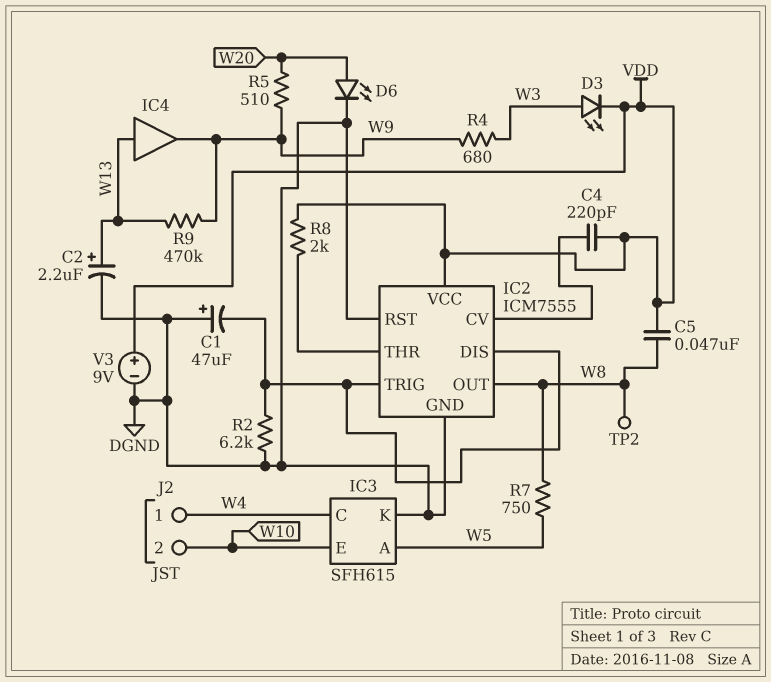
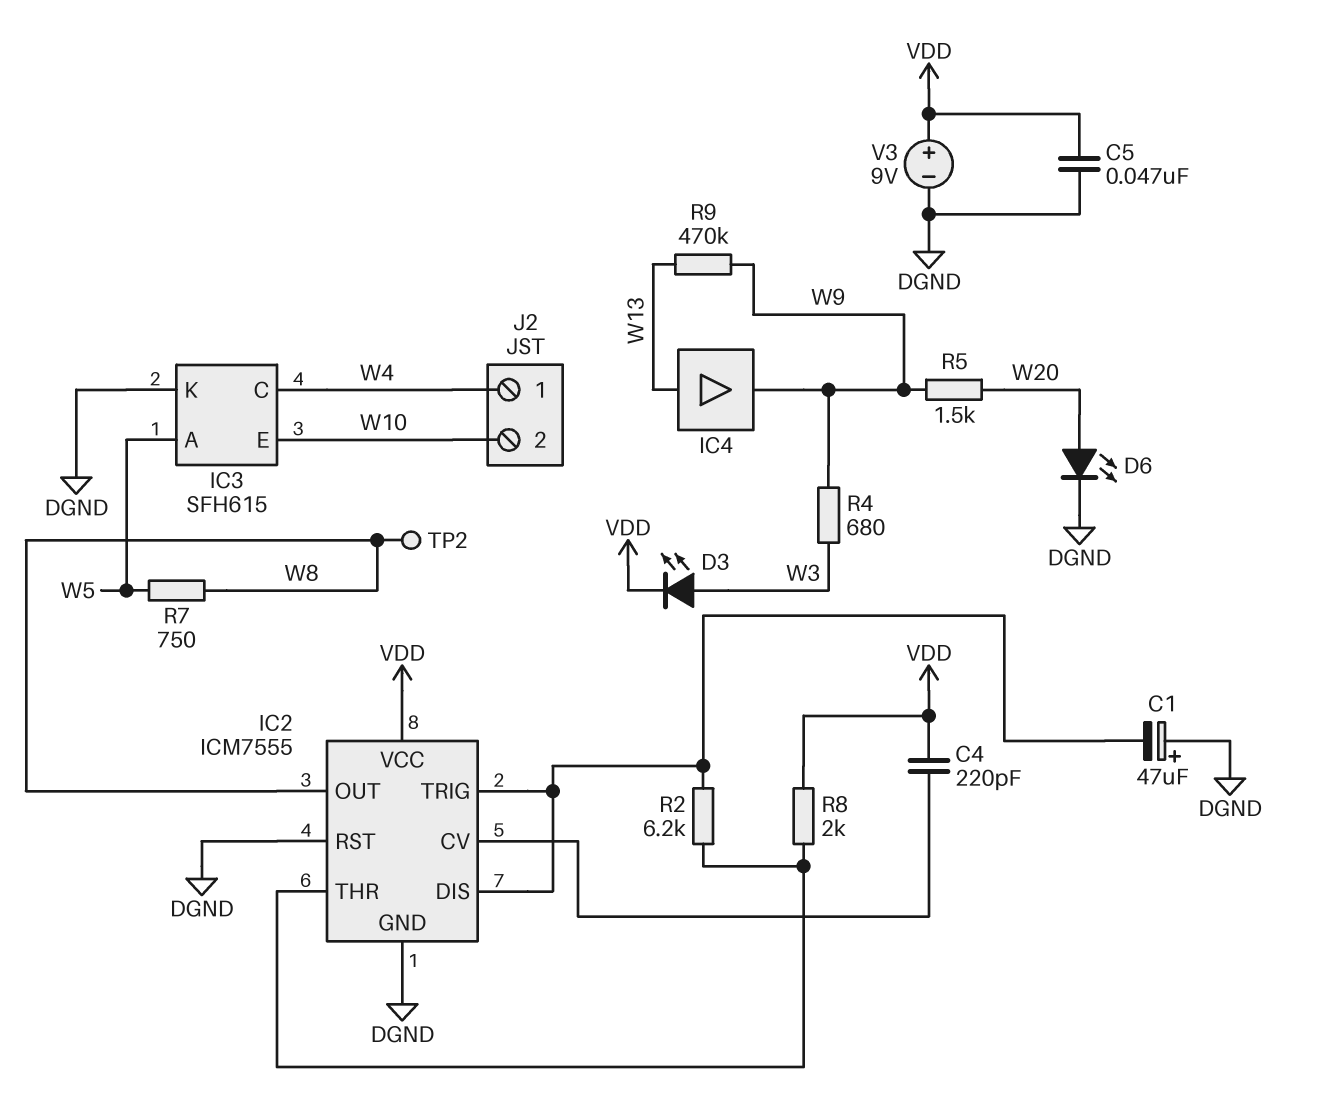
C2: 2.2uF (plus W13, minus DGND) -> none
C5: 47nF (VDD, W8) -> 47nF (DGND, VDD)
R2: 6.2k (DGND, IC2/DIS) -> 6.2k (IC2/DIS, IC2/THR)
R5: 510 (W9, W20) -> 1.5k (W9, W20)

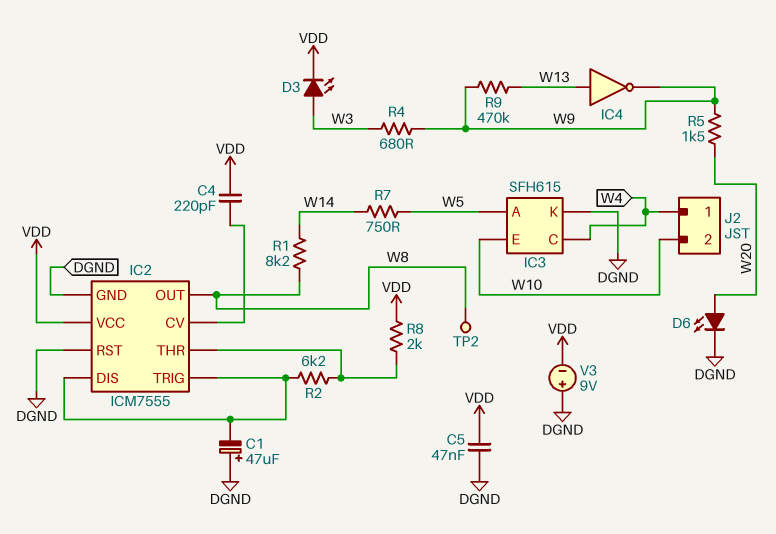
IC4: buffer (in W13, out W9) -> NOT (in W13, out W9)
R1: none -> 8.2k (W8, W14)
R7: 750 (W5, W8) -> 750 (W5, W14)
V3: 9V (plus VDD, minus DGND) -> 9V (plus DGND, minus VDD)

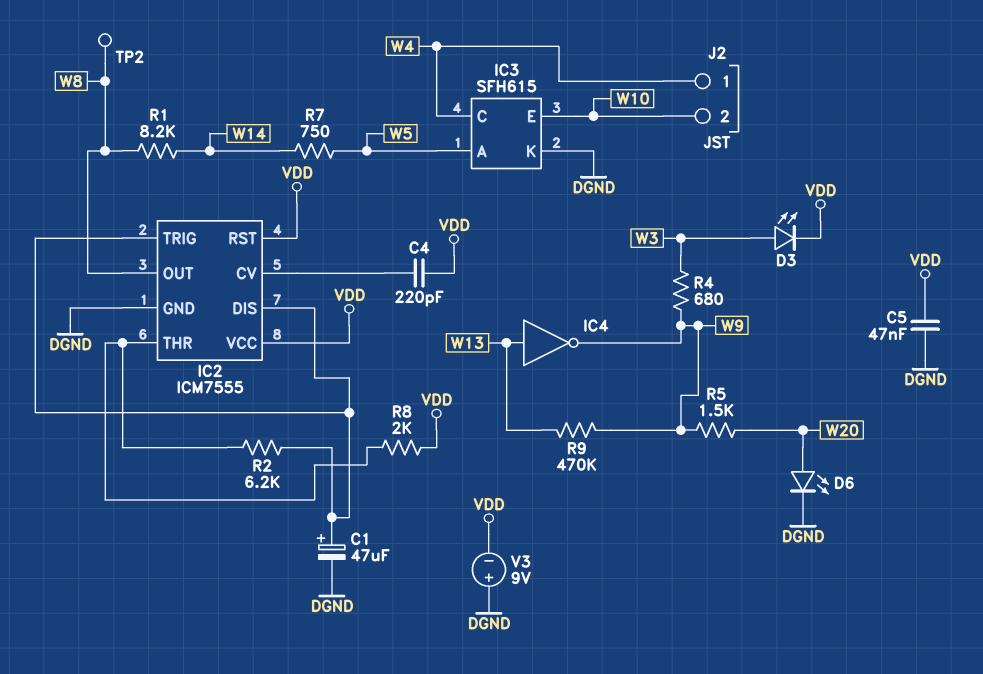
C1: 47uF (plus DGND, minus IC2/DIS) -> 47uF (plus IC2/DIS, minus DGND)
IC2 pin RST: DGND -> VDD

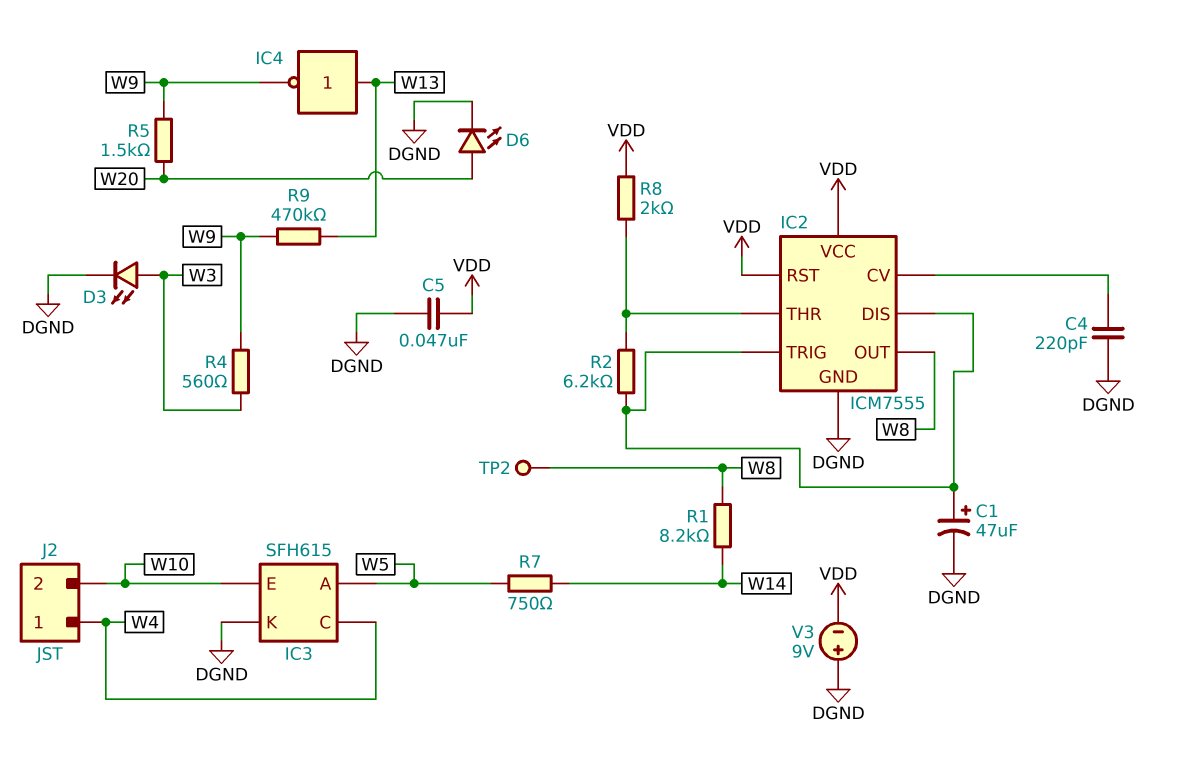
C4: 220pF (IC2/CV, VDD) -> 220pF (DGND, IC2/CV)
D3: LED (A W3, K VDD) -> LED (A W3, K DGND)
R4: 680 (W3, W9) -> 560 (W3, W9)

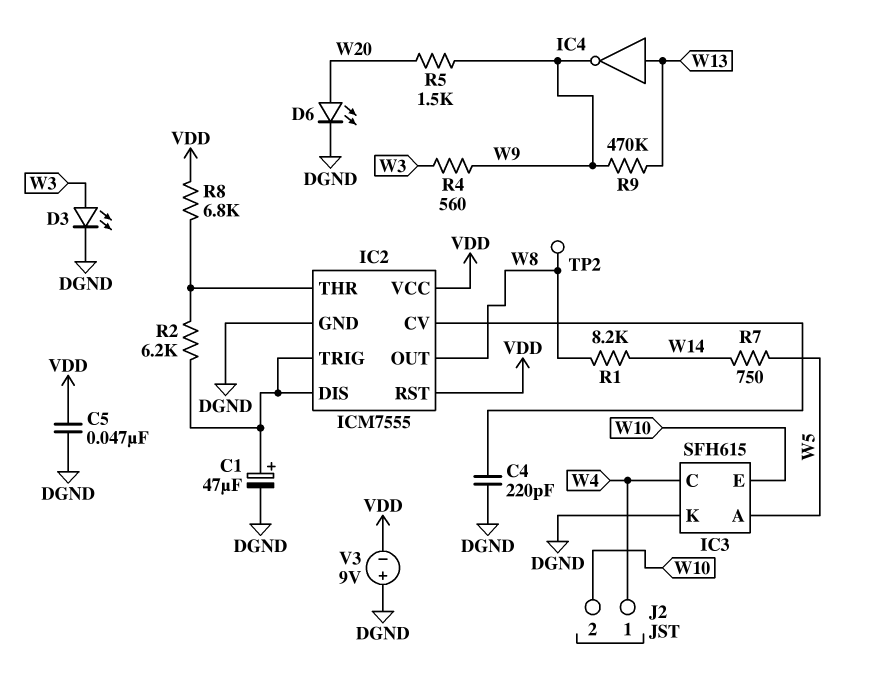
R8: 2k (IC2/THR, VDD) -> 6.8k (IC2/THR, VDD)

